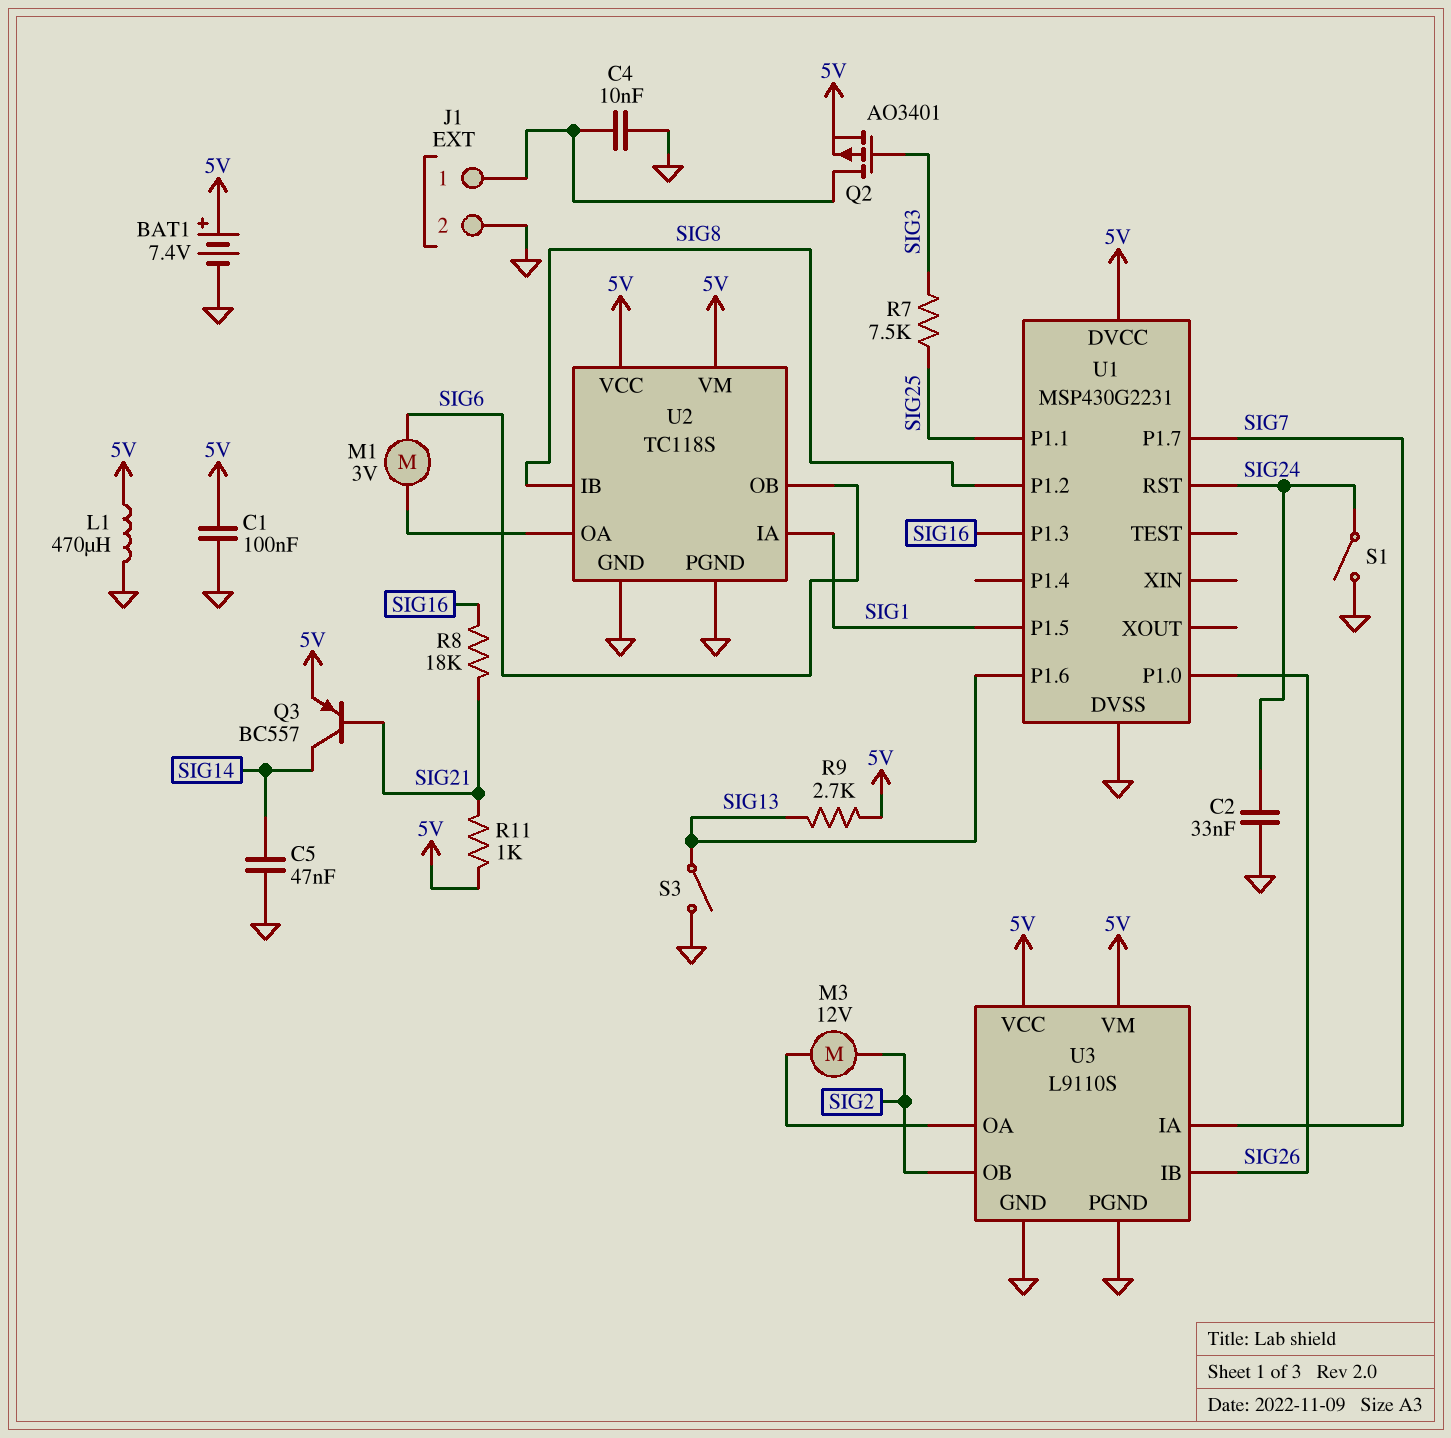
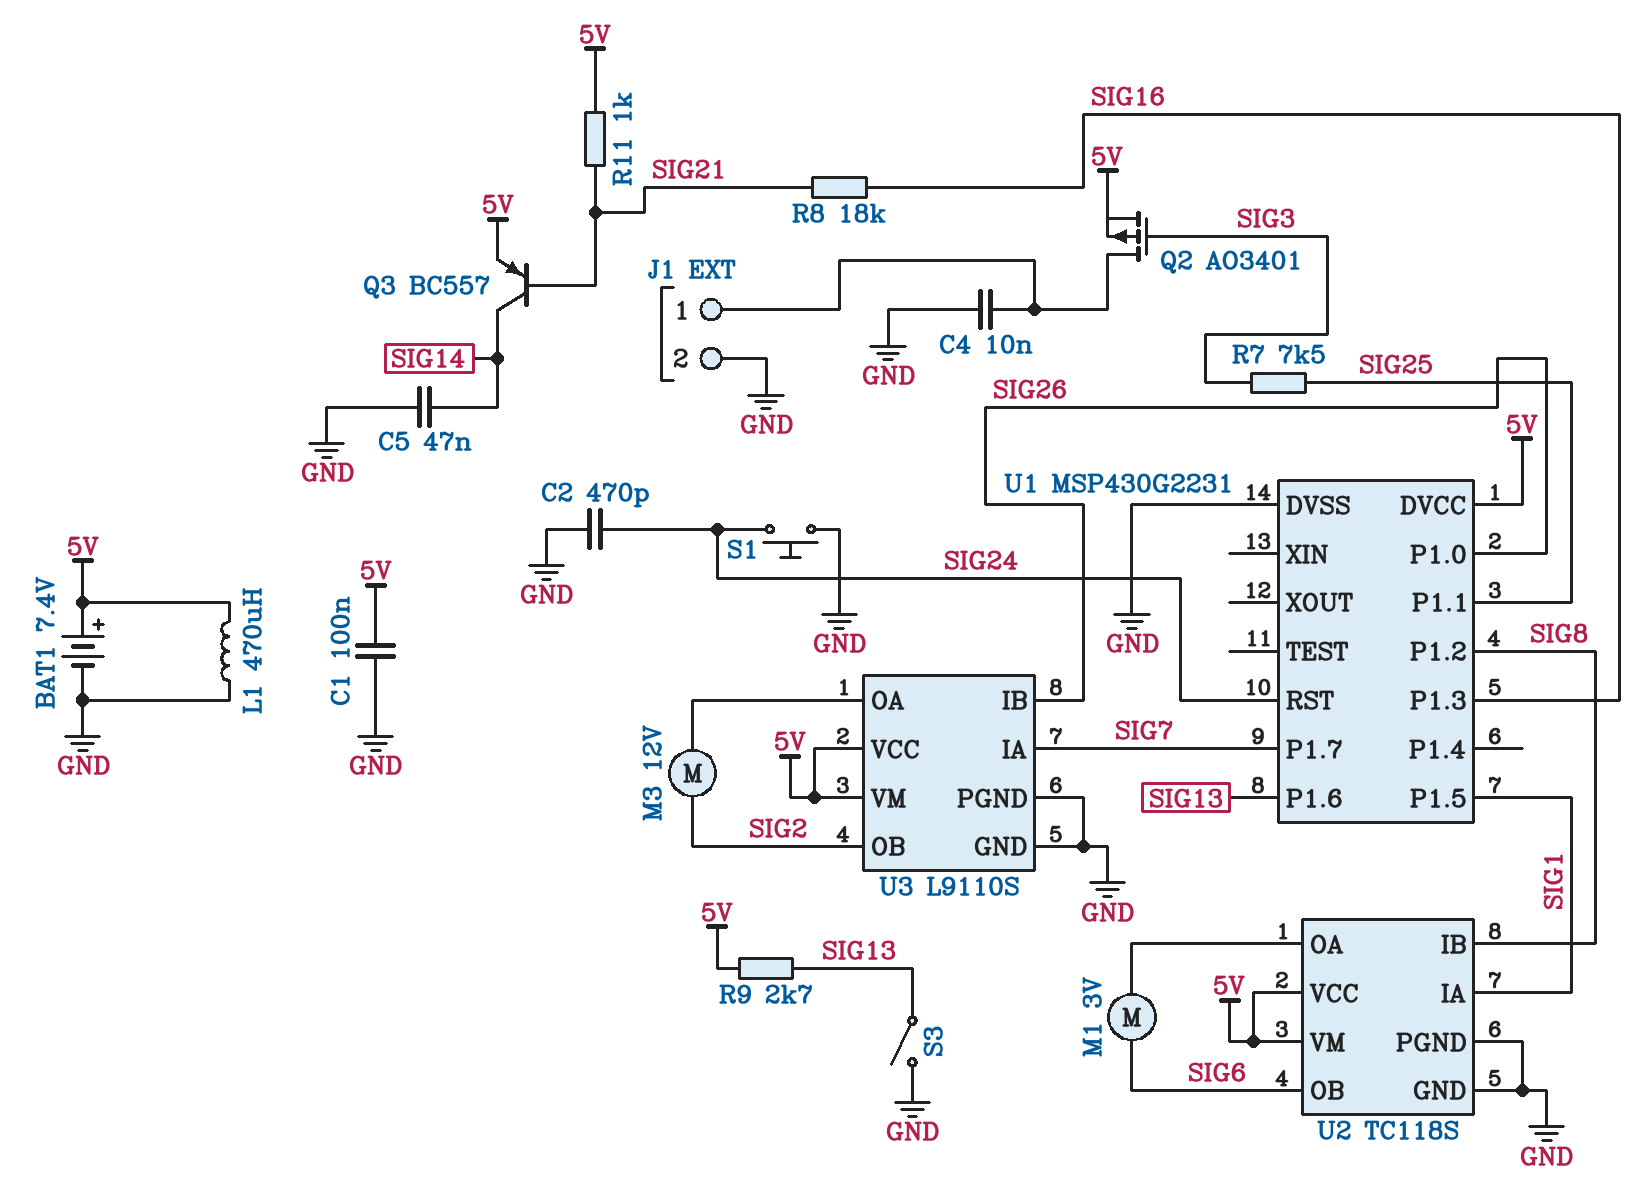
C2: 33nF (GND, SIG24) -> 470pF (GND, SIG24)
S1: switch (GND, SIG24) -> button (GND, SIG24)

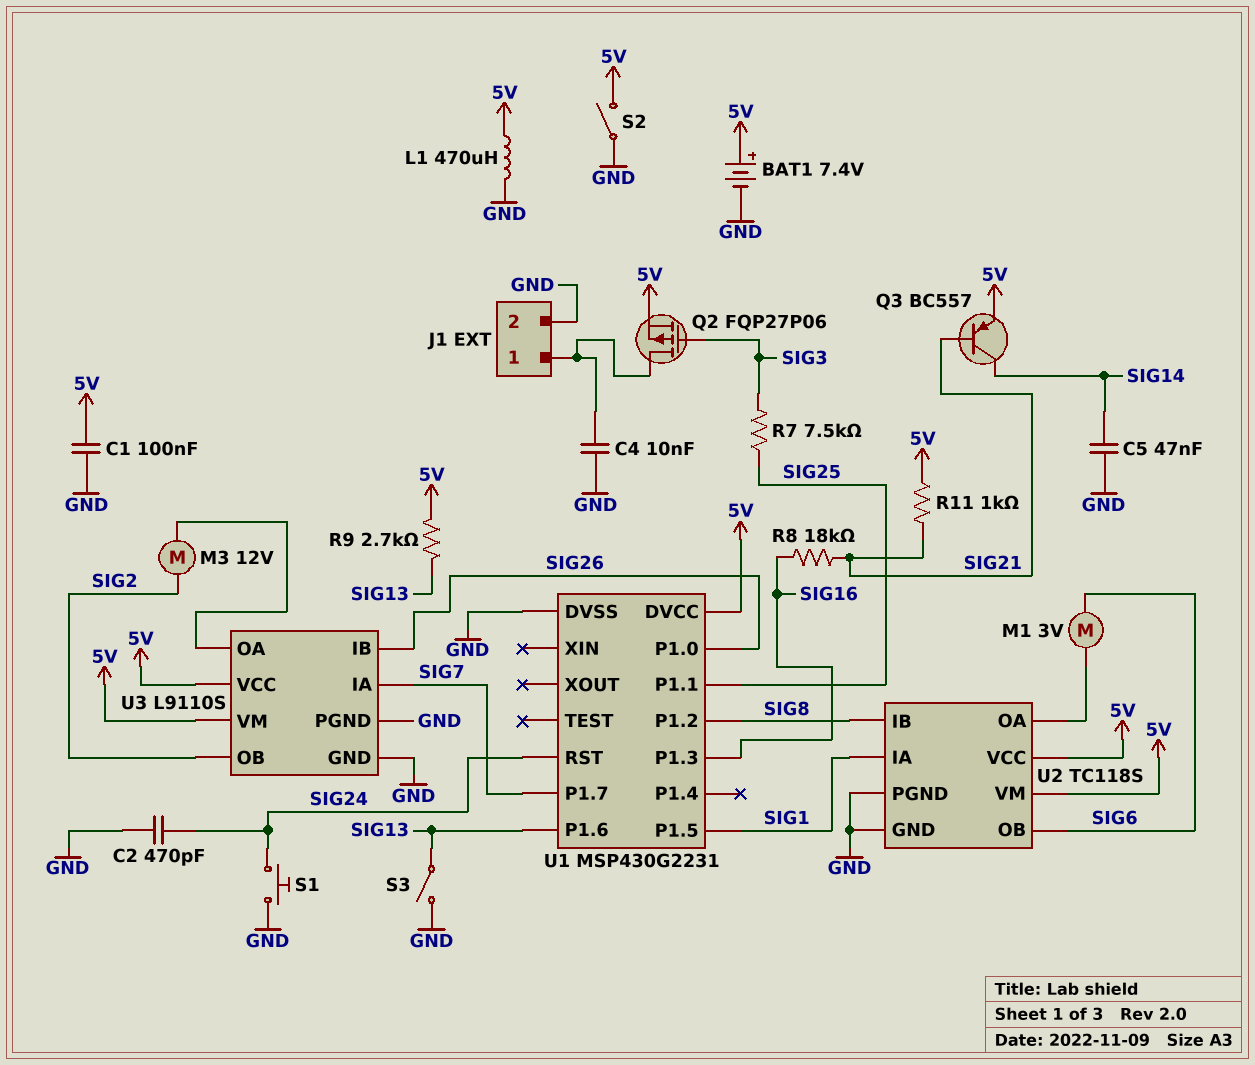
Q2: PMOS AO3401 (G SIG3, D J1/1, S 5V) -> PMOS FQP27P06 (G SIG3, D J1/1, S 5V)
S2: none -> switch (5V, GND)

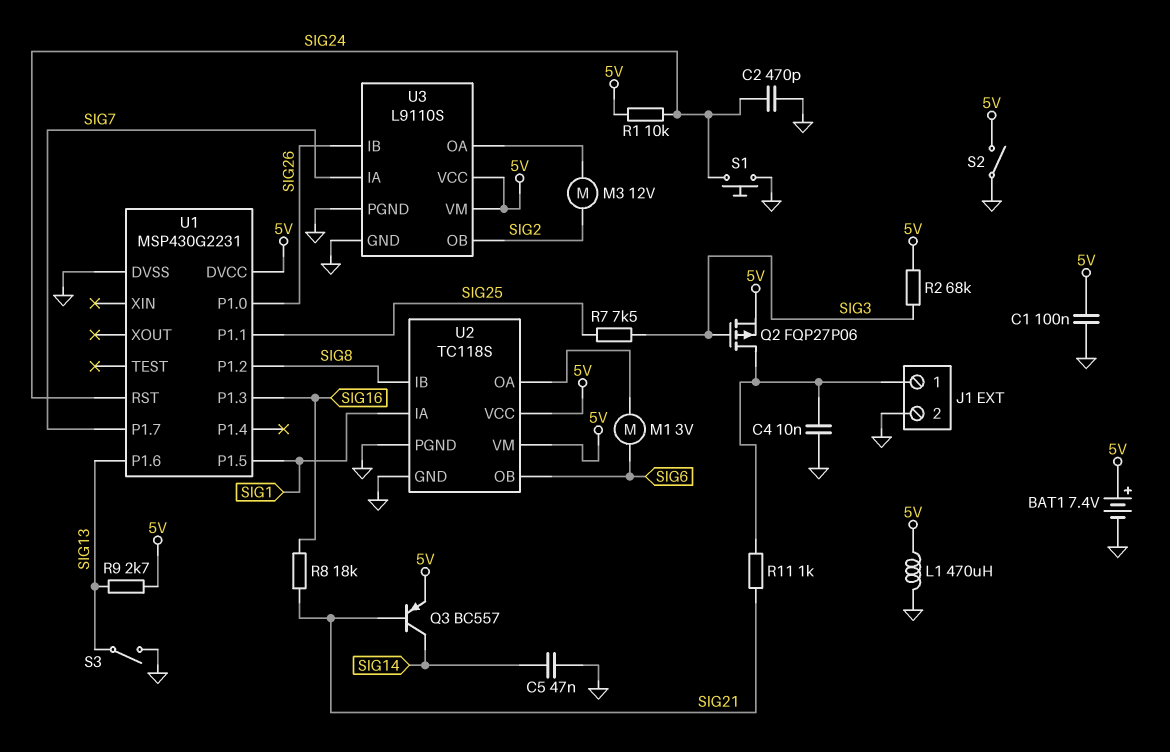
R1: none -> 10k (5V, SIG24)
R2: none -> 68k (5V, SIG3)
R11: 1k (5V, SIG21) -> 1k (J1/1, SIG21)

